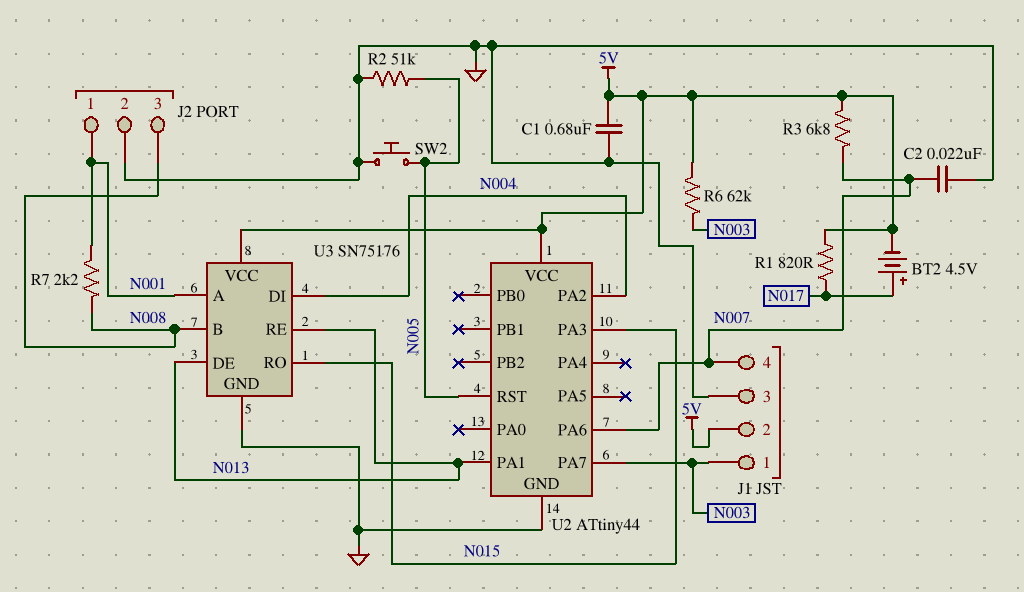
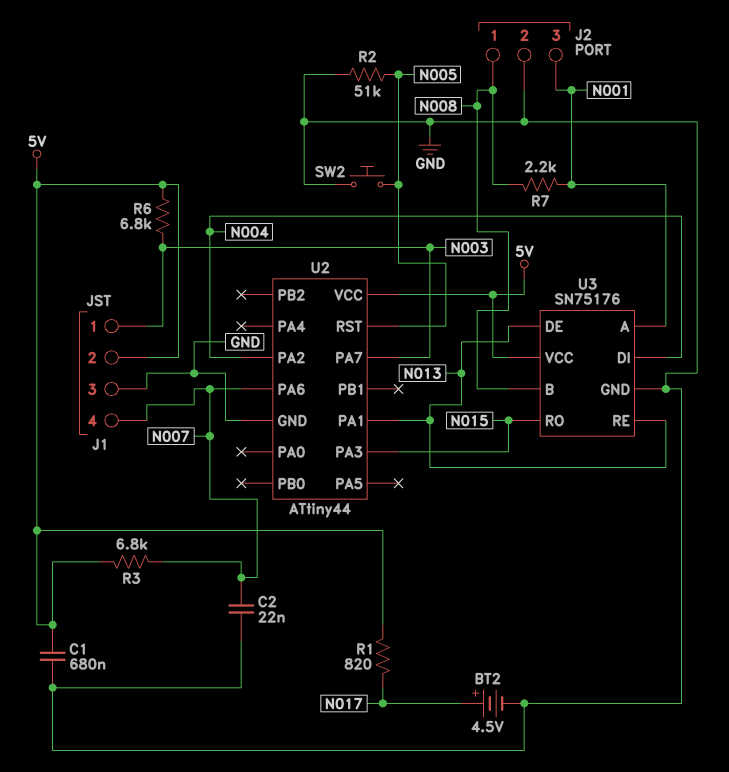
BT2: 4.5V (plus N017, minus 5V) -> 4.5V (plus N017, minus GND)
J2 pin 1: N001 -> N008
J2 pin 3: N008 -> N001
R6: 62k (5V, N003) -> 6.8k (5V, N003)

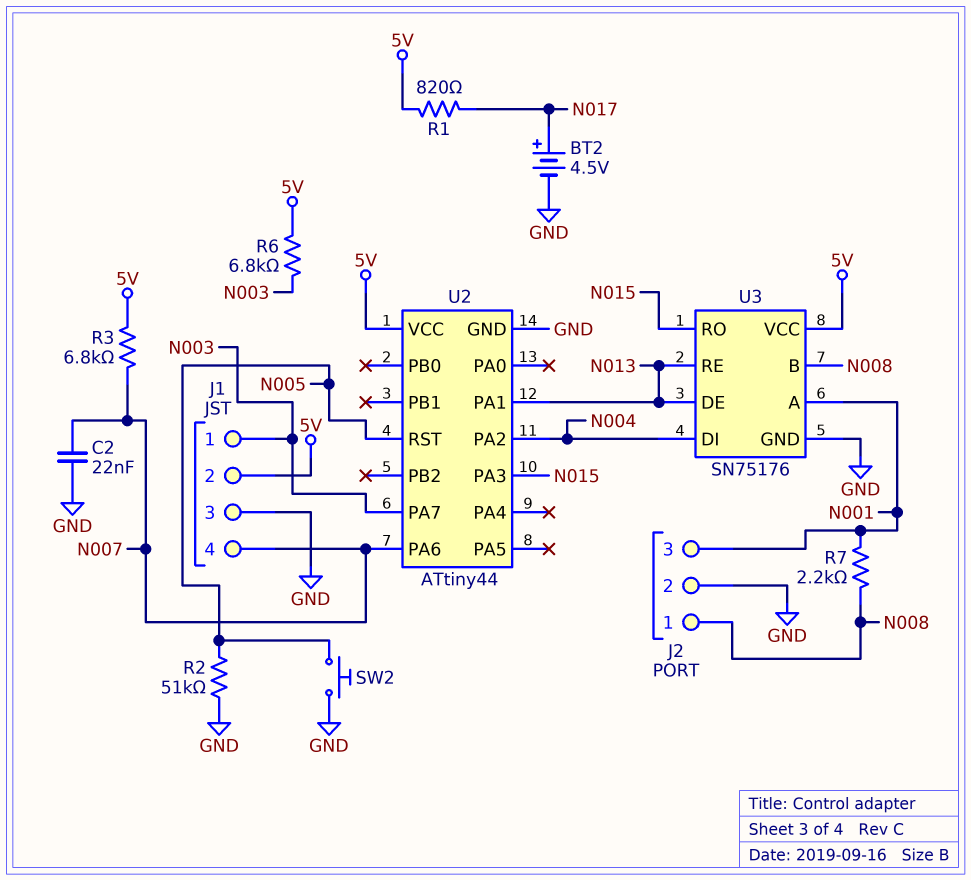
C1: 680nF (5V, GND) -> none

